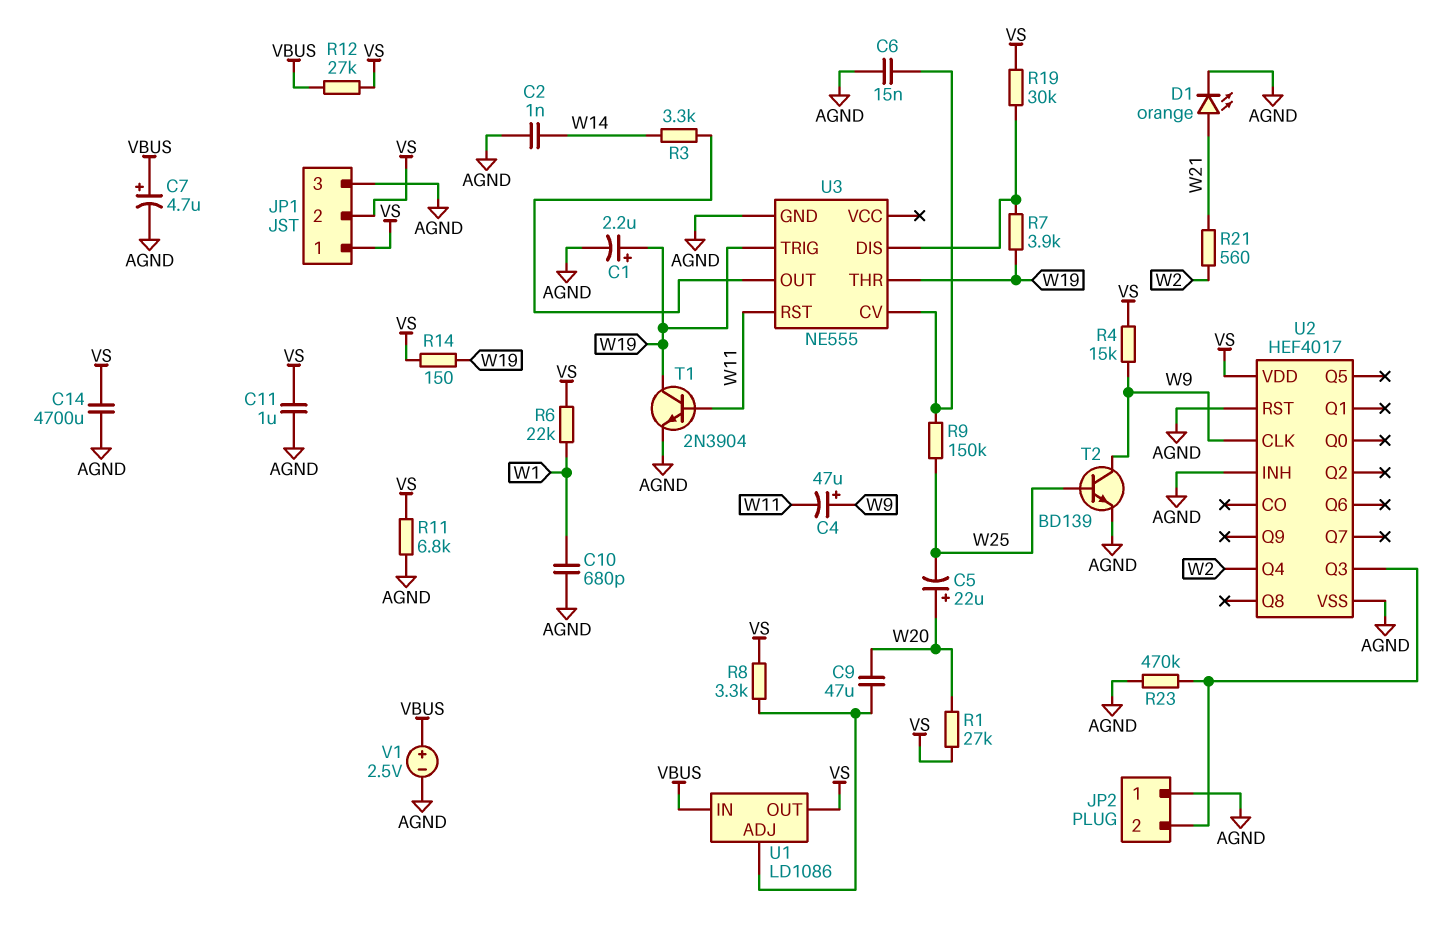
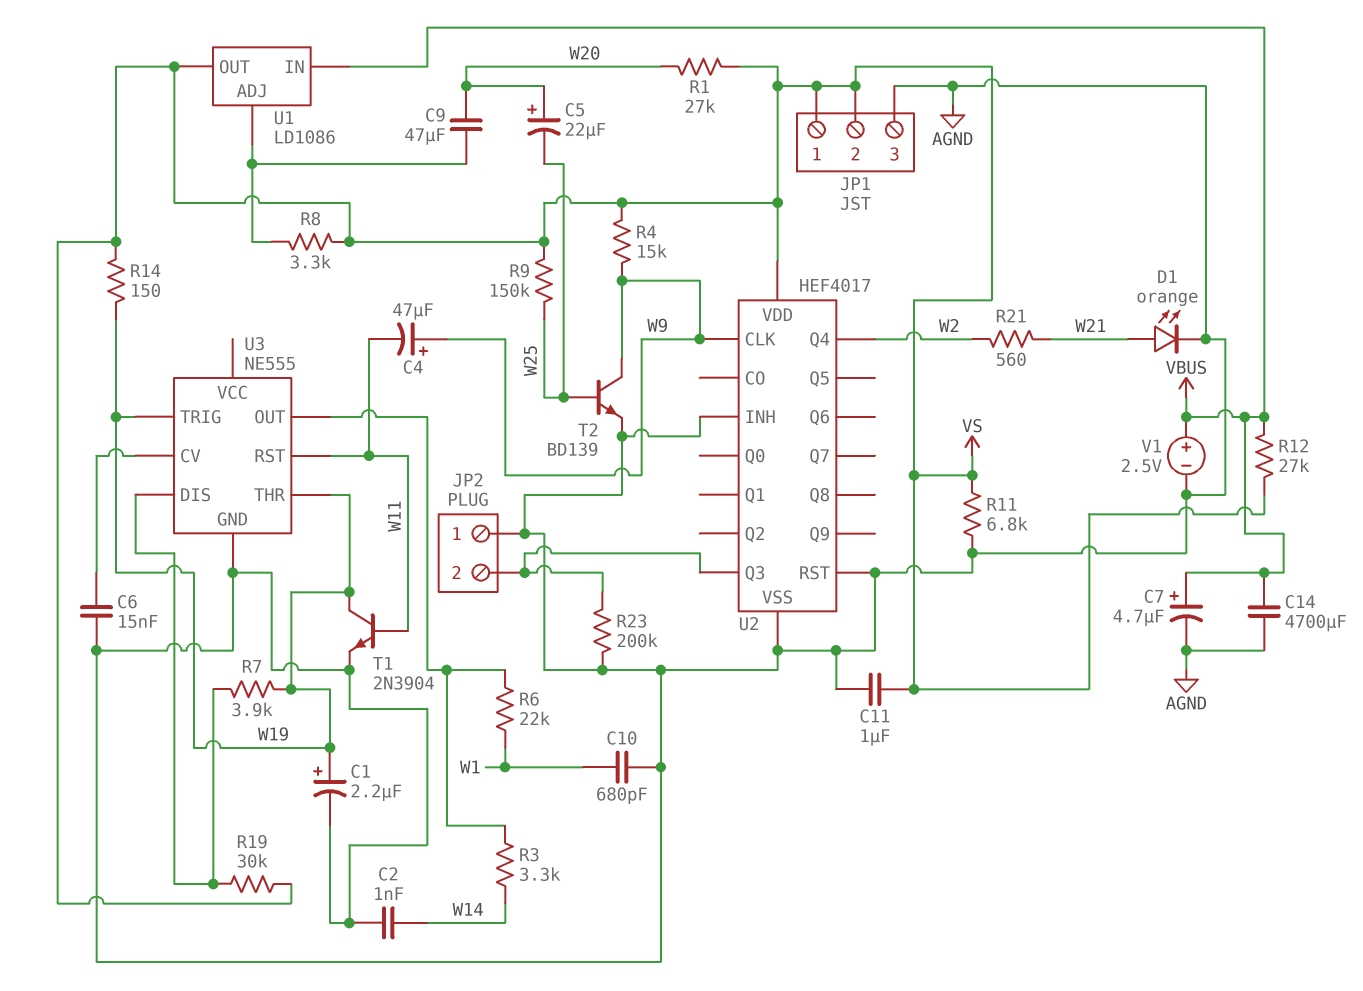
C14: 4700uF (AGND, VS) -> 4700uF (AGND, VBUS)
R6: 22k (VS, W1) -> 22k (U3/OUT, W1)
R9: 150k (U3/CV, W25) -> 150k (VS, W25)
R23: 470k (AGND, JP2/2) -> 200k (AGND, JP2/2)

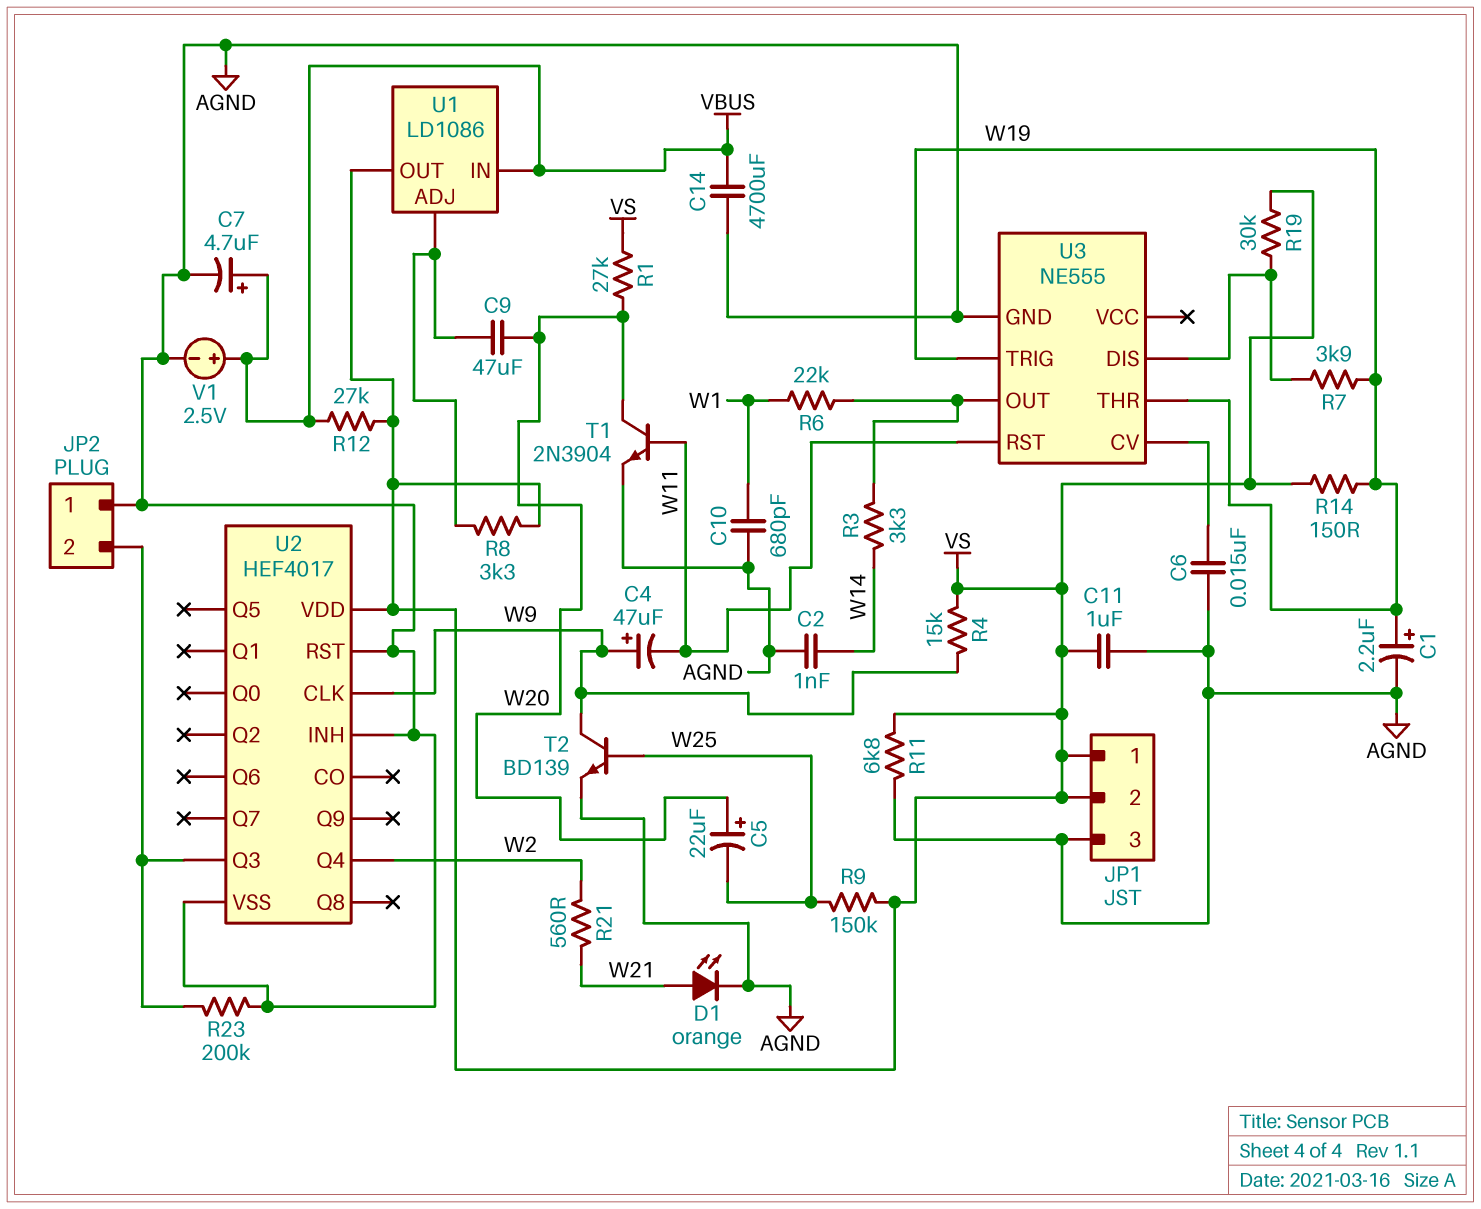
T1: NPN 2N3904 (B W11, C W19, E AGND) -> NPN 2N3904 (B W11, C W20, E AGND)

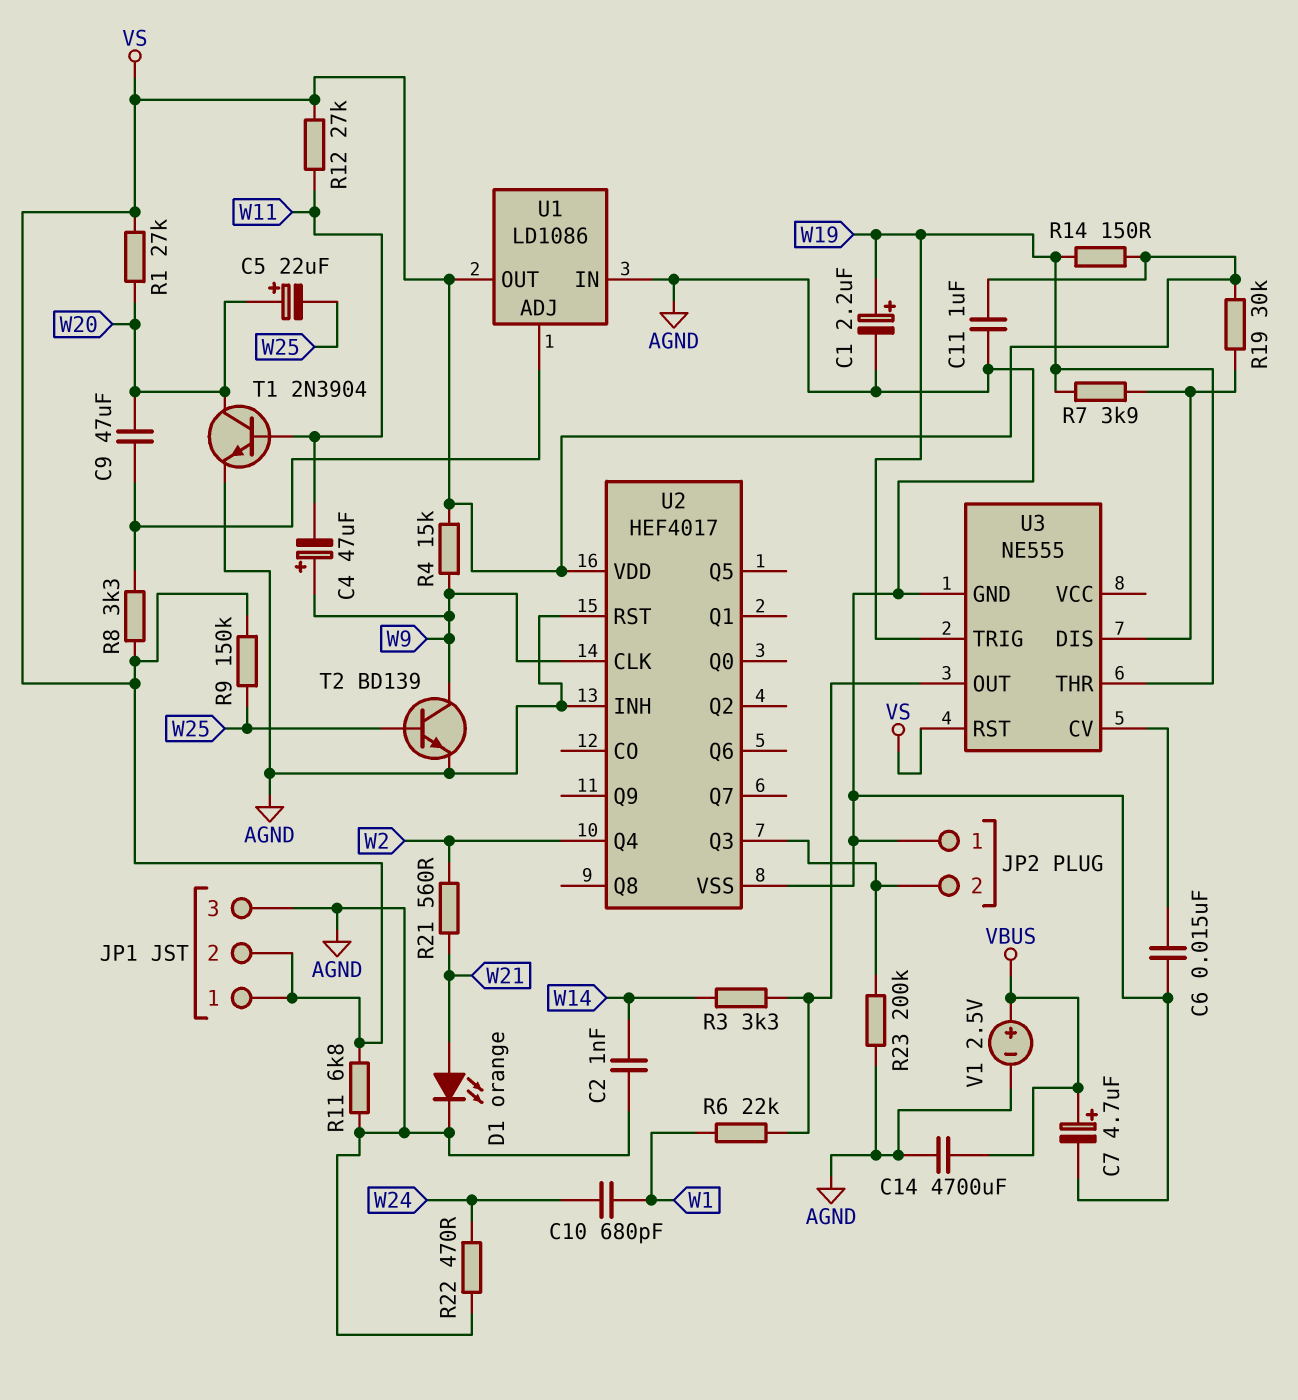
C10: 680pF (AGND, W1) -> 680pF (W1, W24)
R12: 27k (VBUS, VS) -> 27k (VS, W11)
R22: none -> 470 (AGND, W24)
U1 pin IN: VBUS -> AGND
U3 pin RST: W11 -> VS

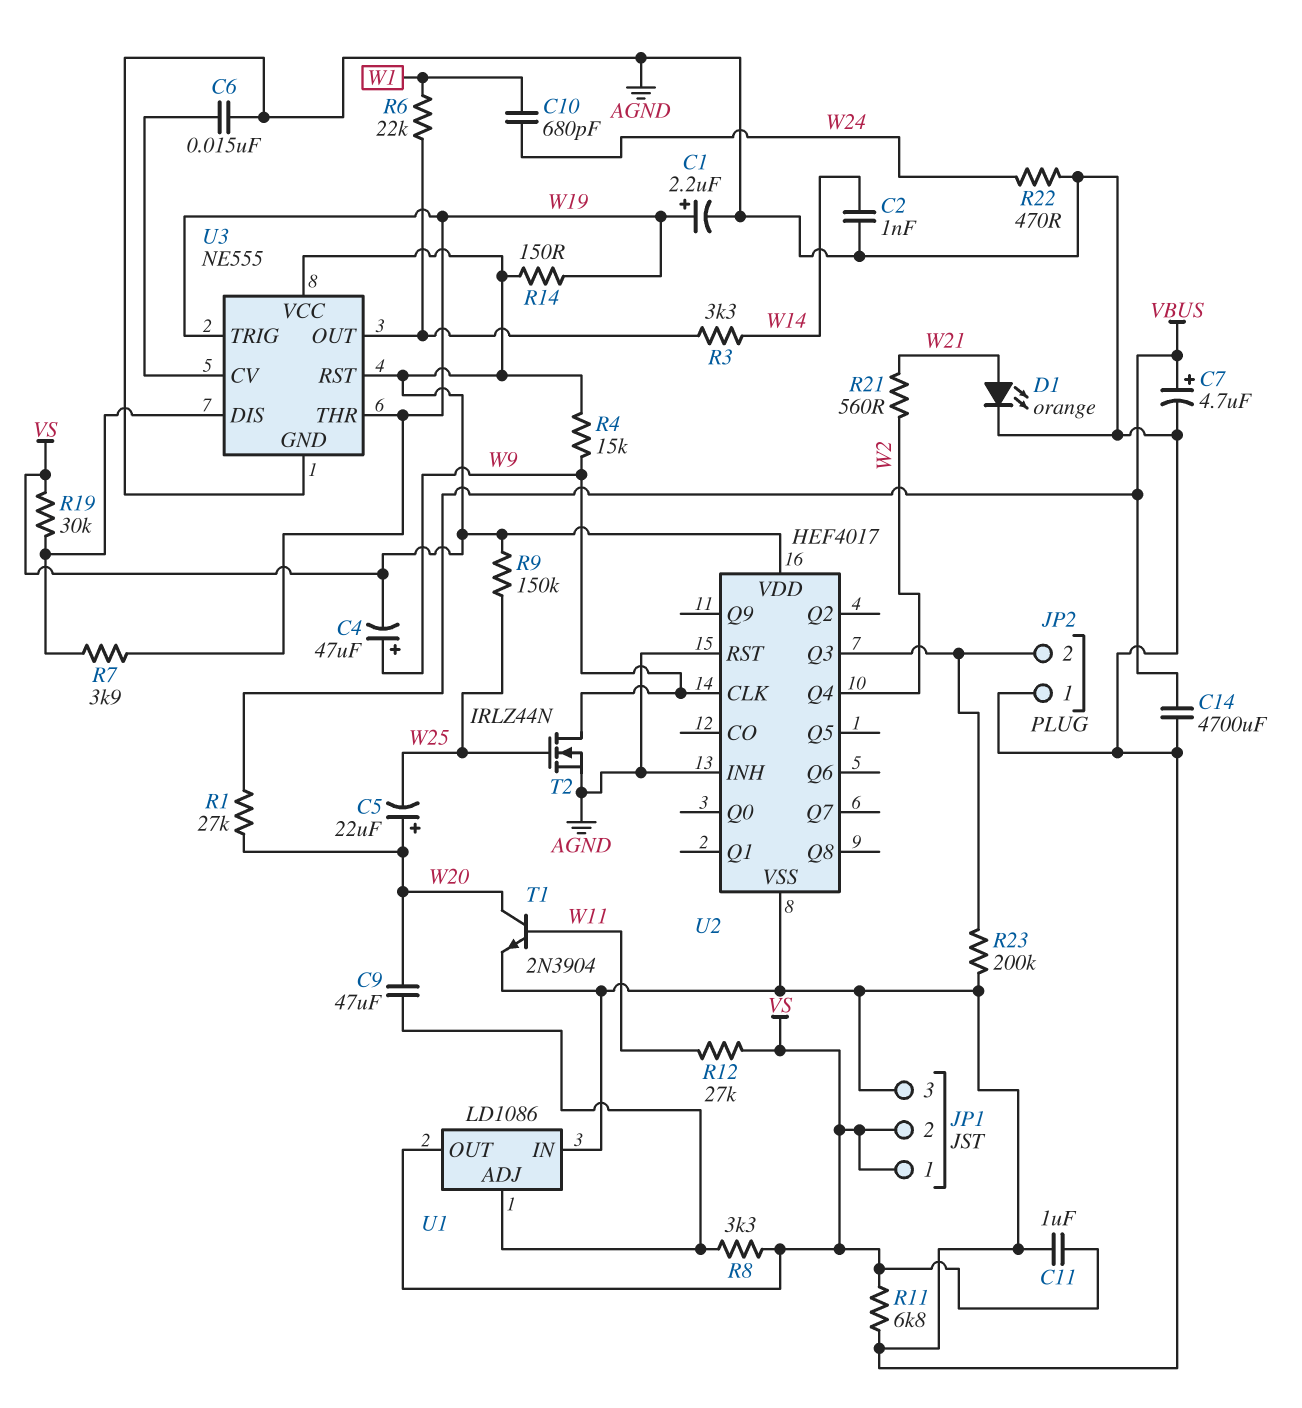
C4: 47uF (plus W9, minus W11) -> 47uF (plus W9, minus VS)
R1: 27k (VS, W20) -> 27k (VBUS, W20)
T2: NPN BD139 (B W25, C W9, E AGND) -> NMOS IRLZ44N (G W25, D W9, S AGND)
U3 pin VCC: none -> VS
V1: 2.5V (plus VBUS, minus AGND) -> none

